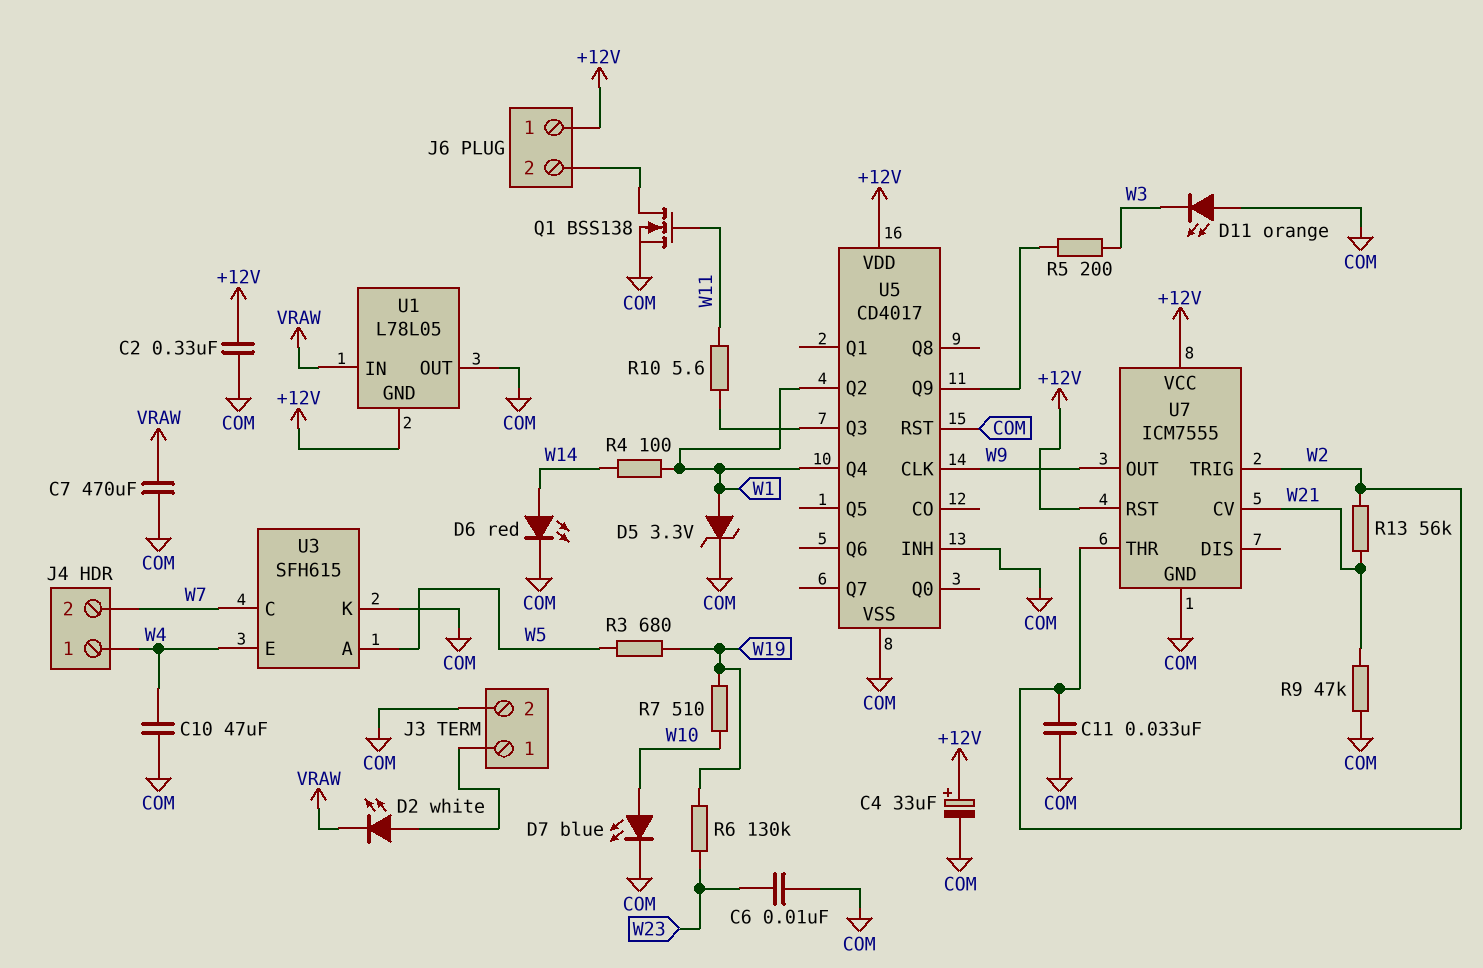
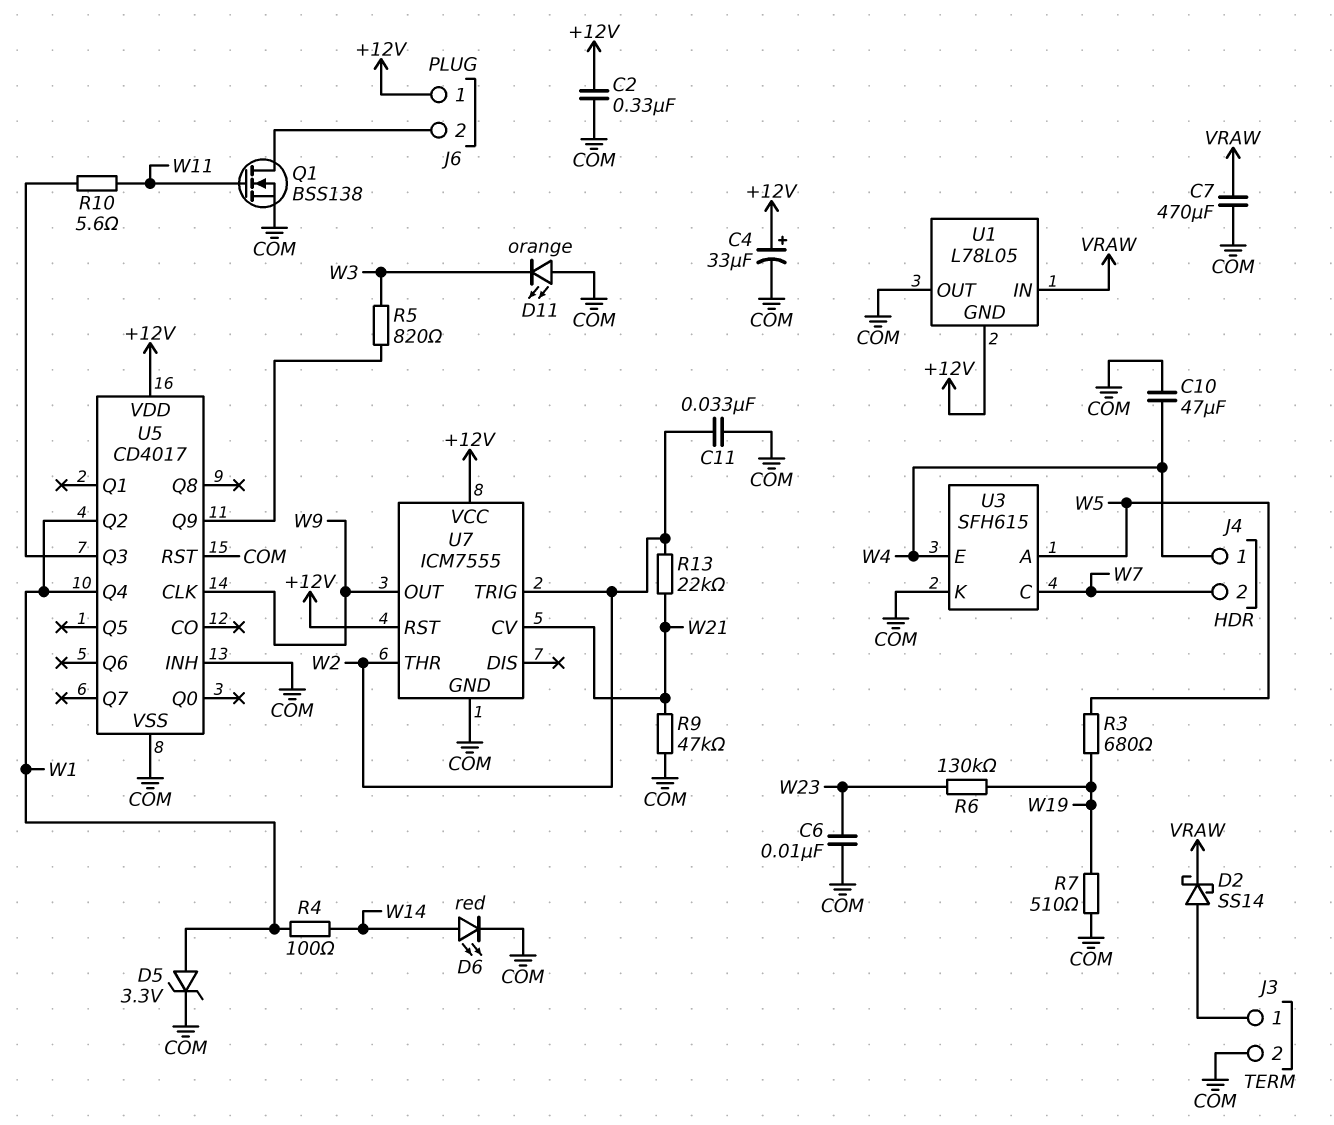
D2: LED white (A J3/1, K VRAW) -> schottky SS14 (A J3/1, K VRAW)
D7: LED blue (A W10, K COM) -> none
R5: 200 (U5/Q9, W3) -> 820 (U5/Q9, W3)
R7: 510 (W10, W19) -> 510 (COM, W19)
R13: 56k (W2, W21) -> 22k (W2, W21)

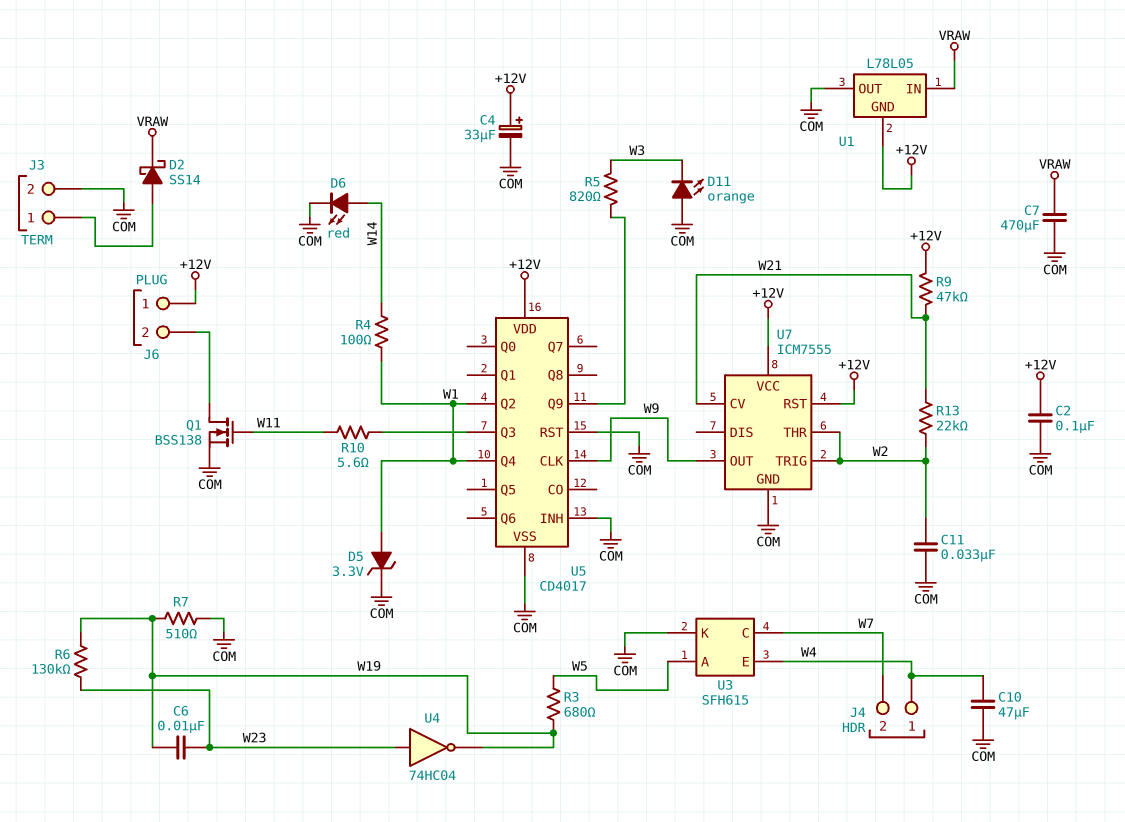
C2: 330nF (+12V, COM) -> 100nF (+12V, COM)
C6: 10nF (COM, W23) -> 10nF (W19, W23)
R9: 47k (COM, W21) -> 47k (+12V, W21)
U4: none -> NOT 74HC04 (in W23, out W19)

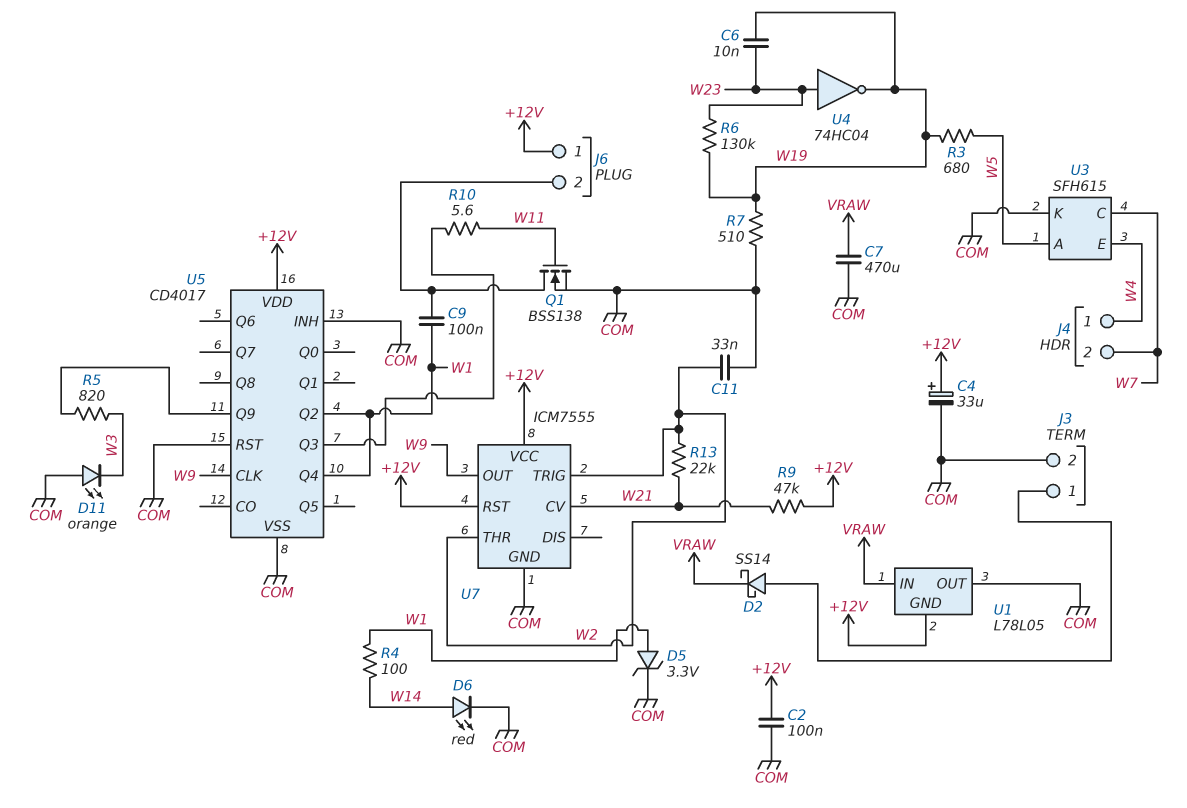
C9: none -> 100nF (J6/2, W1)
C10: 47uF (COM, W4) -> none

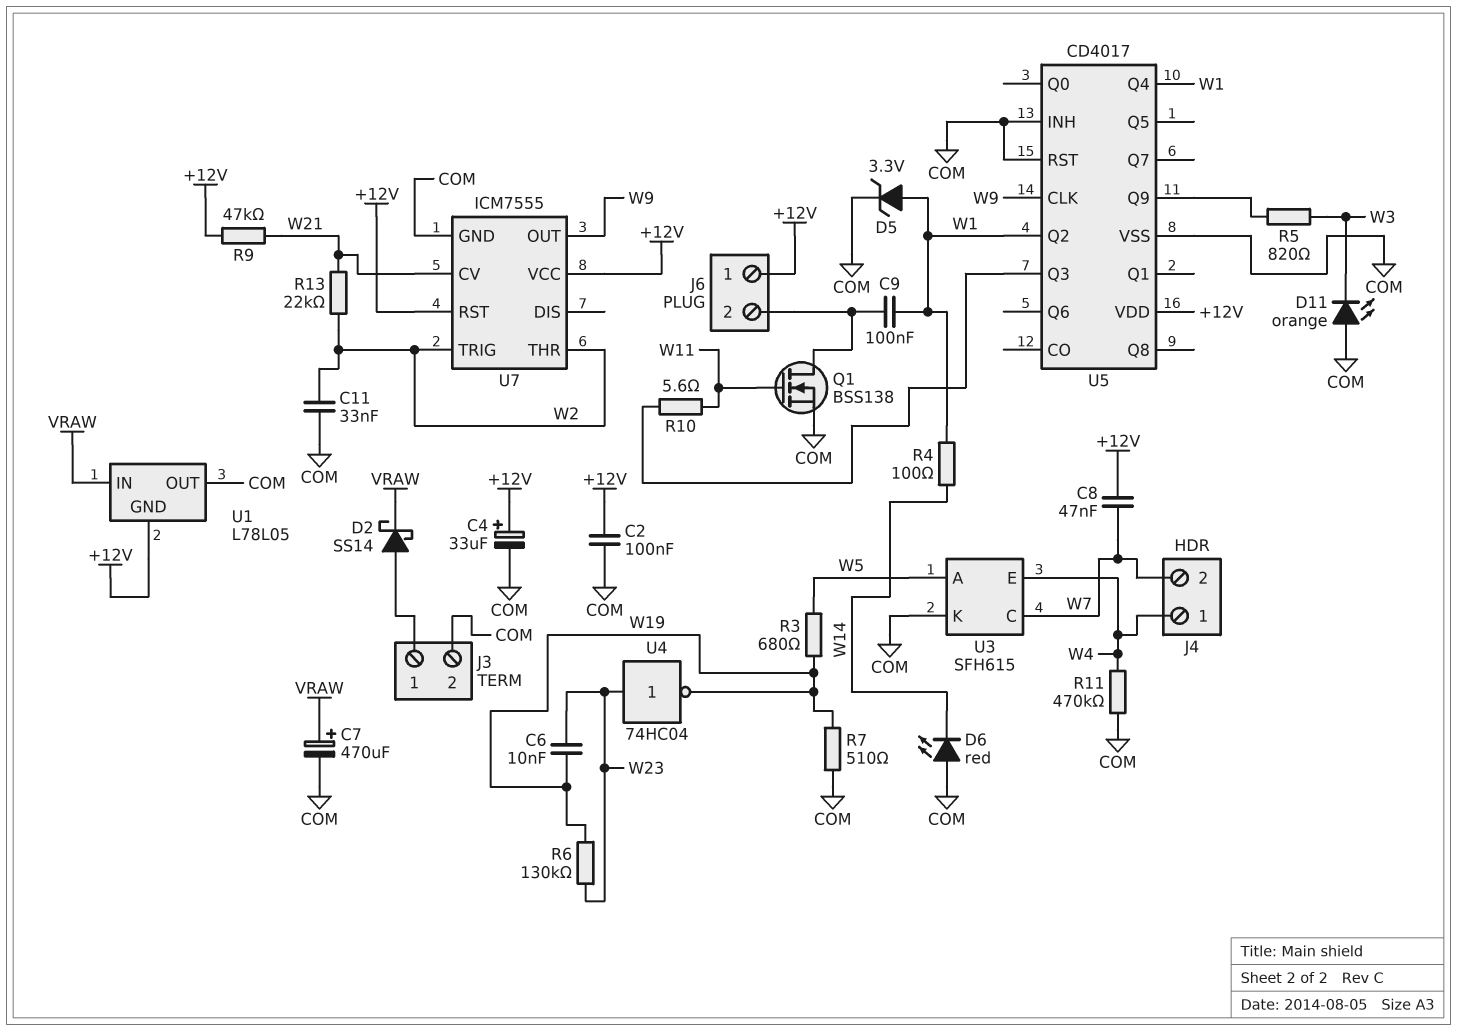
C7: 470uF (COM, VRAW) -> 470uF (plus VRAW, minus COM)
C8: none -> 47nF (+12V, W7)
D6: LED red (A W14, K COM) -> LED red (A COM, K W14)
R11: none -> 470k (COM, W4)

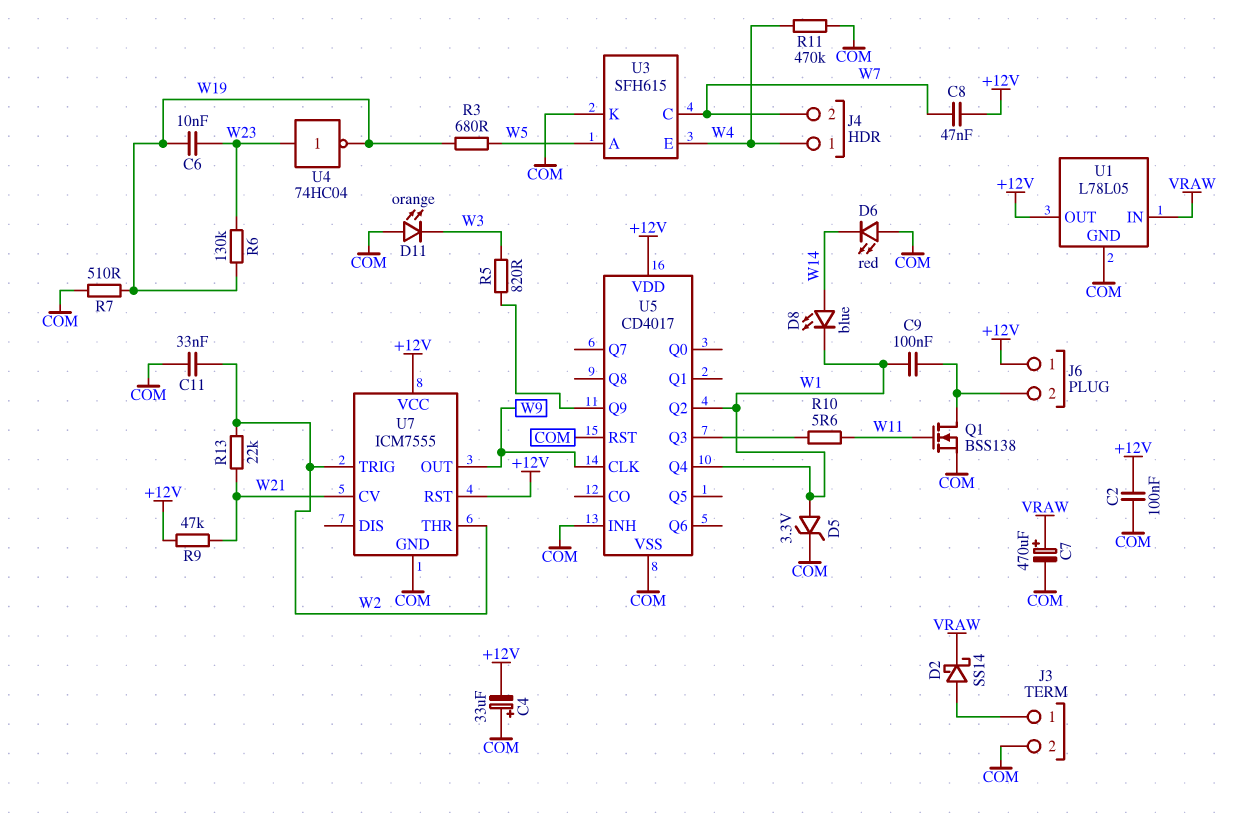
C4: 33uF (plus +12V, minus COM) -> 33uF (plus COM, minus +12V)
D8: none -> LED blue (A W14, K W1)
R4: 100 (W1, W14) -> none
U1 pin GND: +12V -> COM
U1 pin OUT: COM -> +12V

